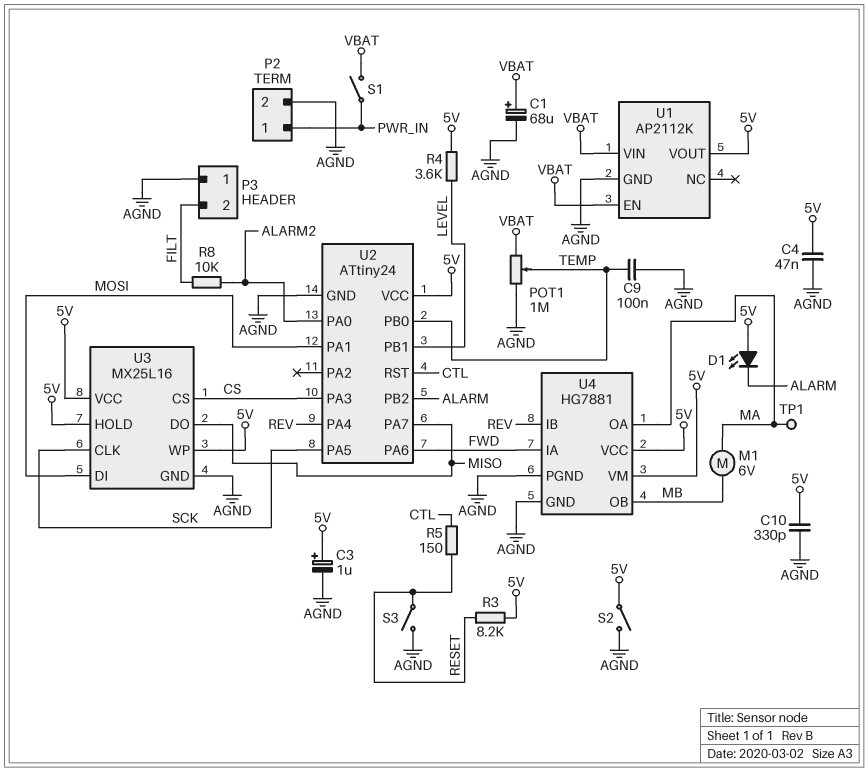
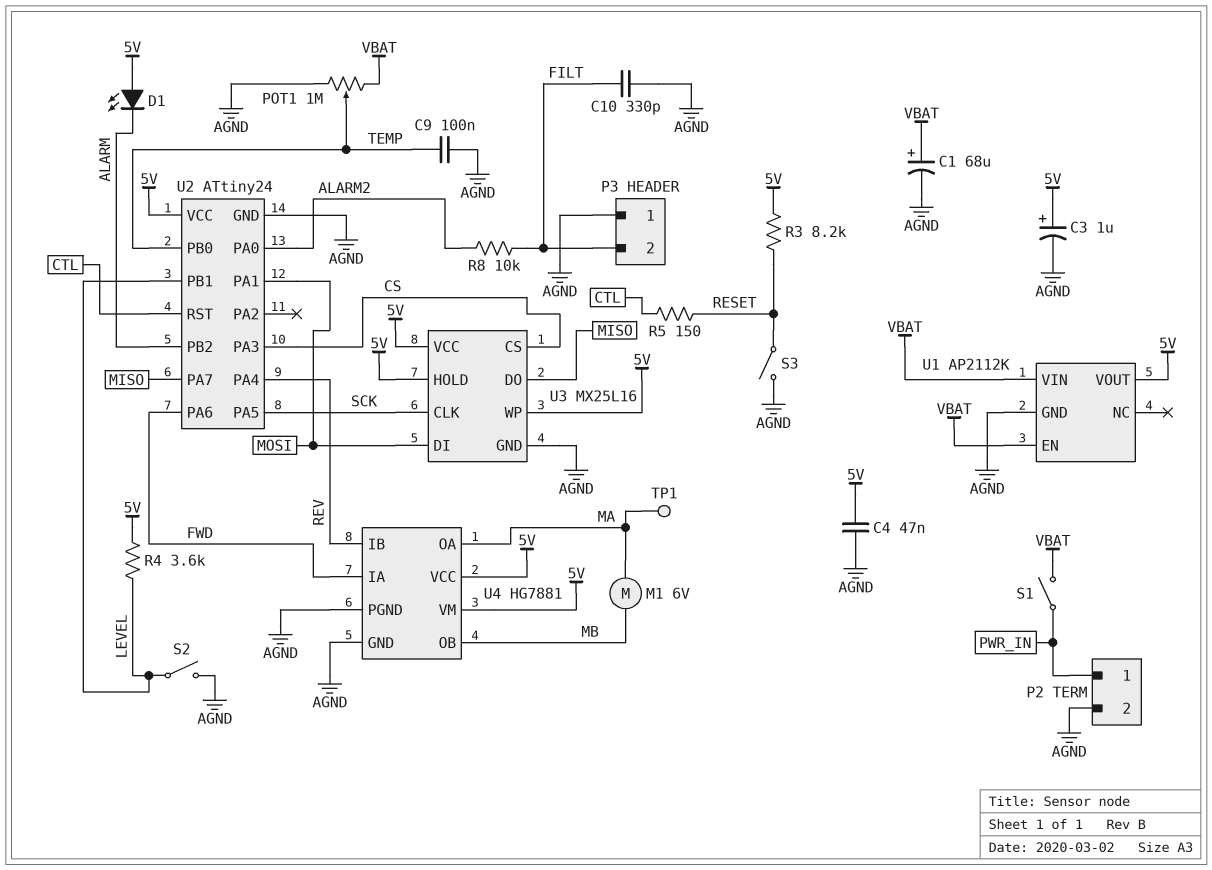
C10: 330pF (5V, AGND) -> 330pF (AGND, FILT)
S2: switch (5V, AGND) -> switch (AGND, LEVEL)

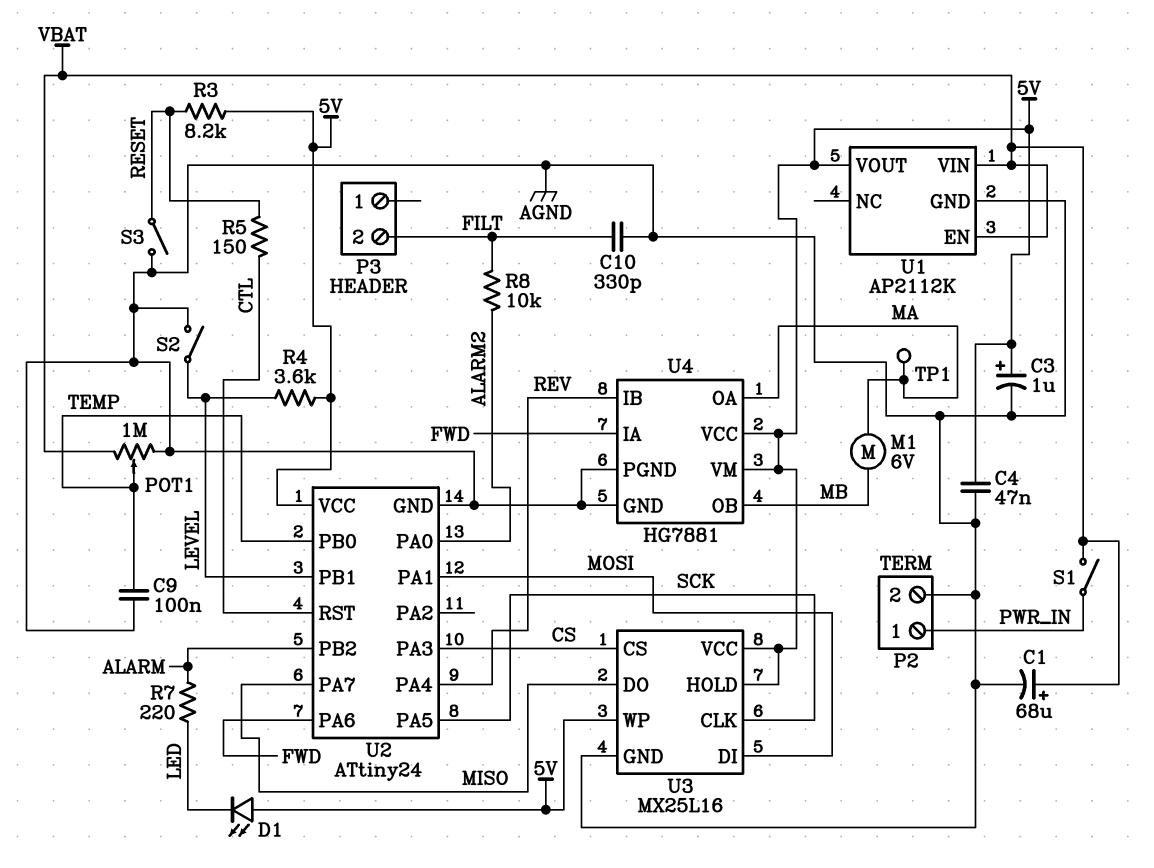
D1: LED (A 5V, K ALARM) -> LED (A 5V, K LED)
P3 pin 1: AGND -> none
R7: none -> 220 (ALARM, LED)

